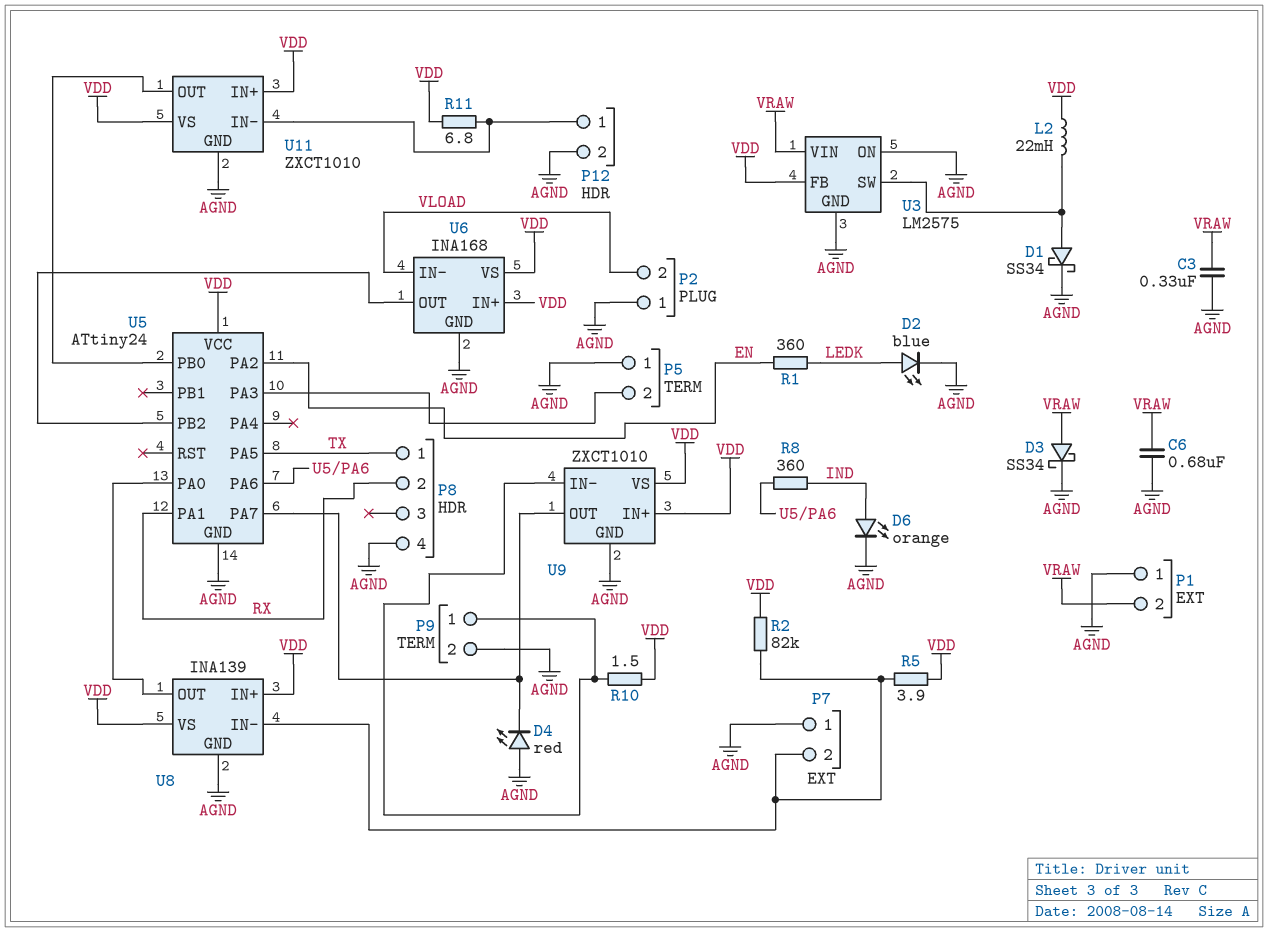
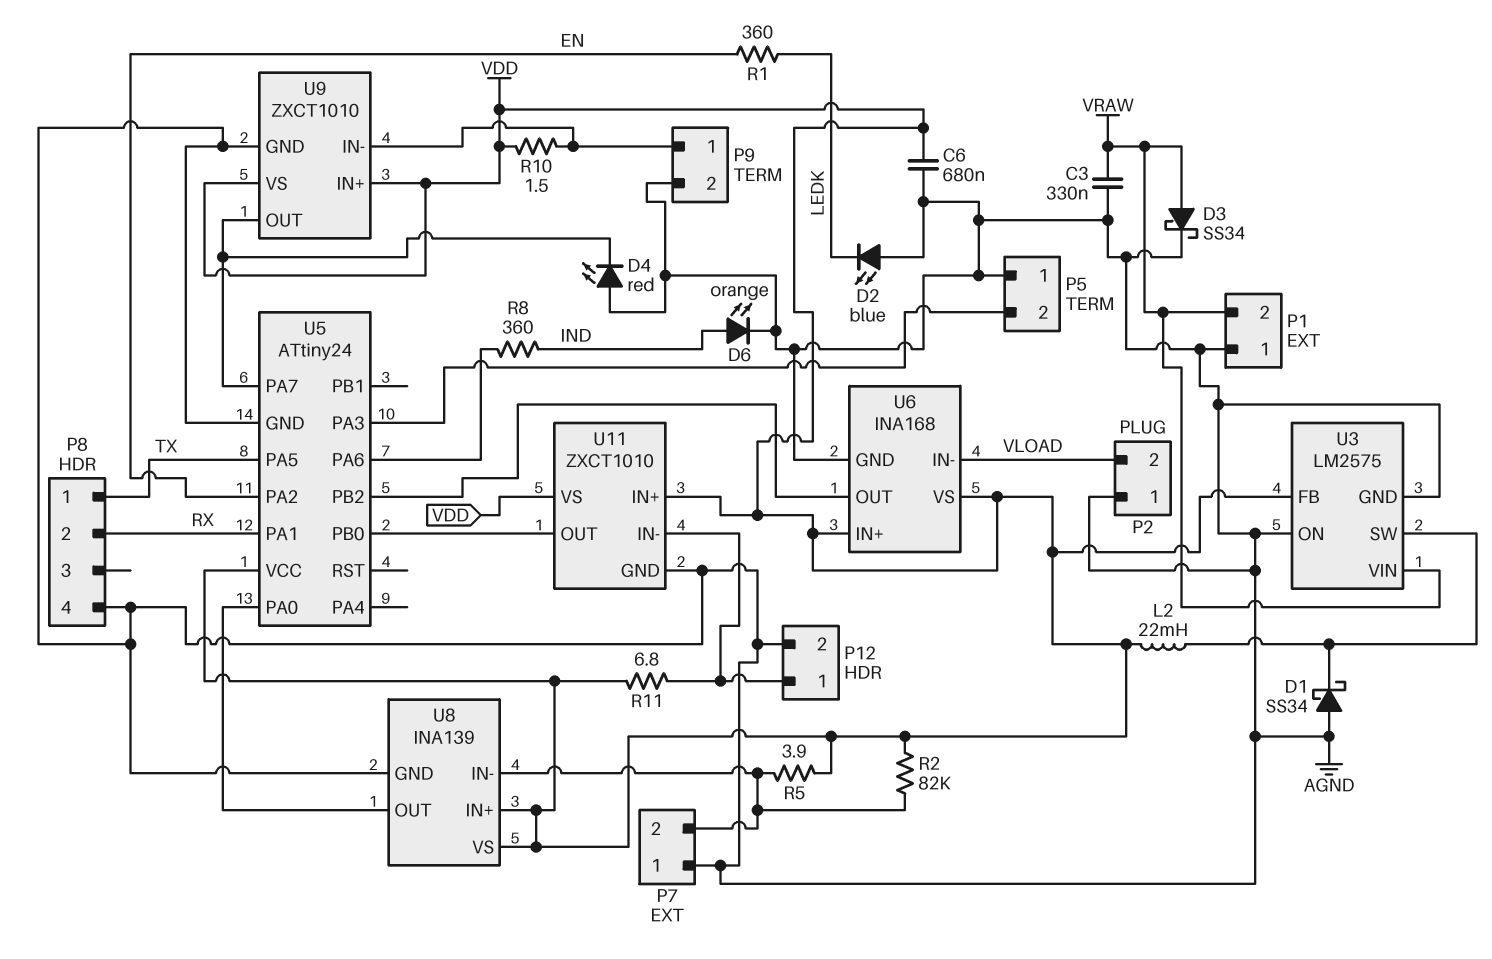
C6: 680nF (AGND, VRAW) -> 680nF (AGND, VDD)
D1: schottky SS34 (A U3/SW, K AGND) -> schottky SS34 (A AGND, K U3/SW)
D2: LED blue (A LEDK, K AGND) -> LED blue (A AGND, K LEDK)

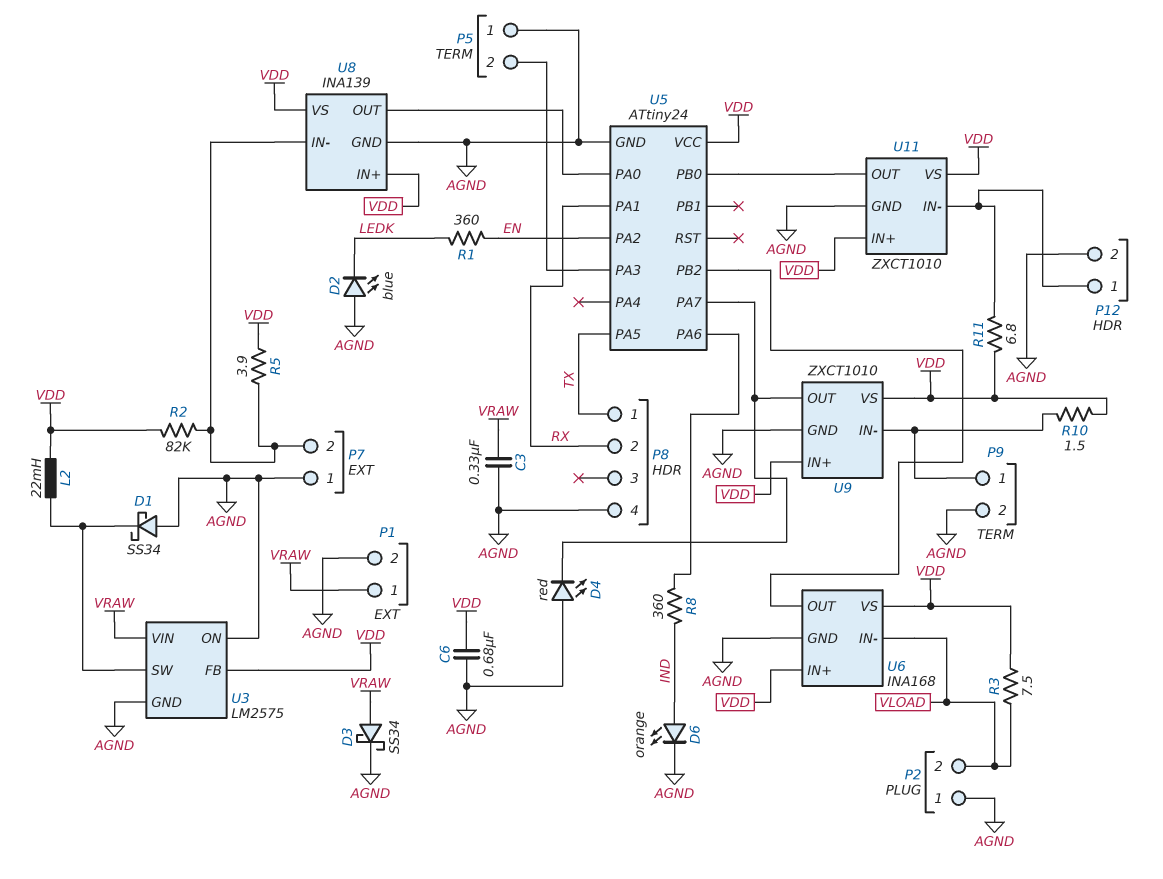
P1 pin 1: AGND -> VRAW
P1 pin 2: VRAW -> AGND
R3: none -> 7.5 (VDD, VLOAD)

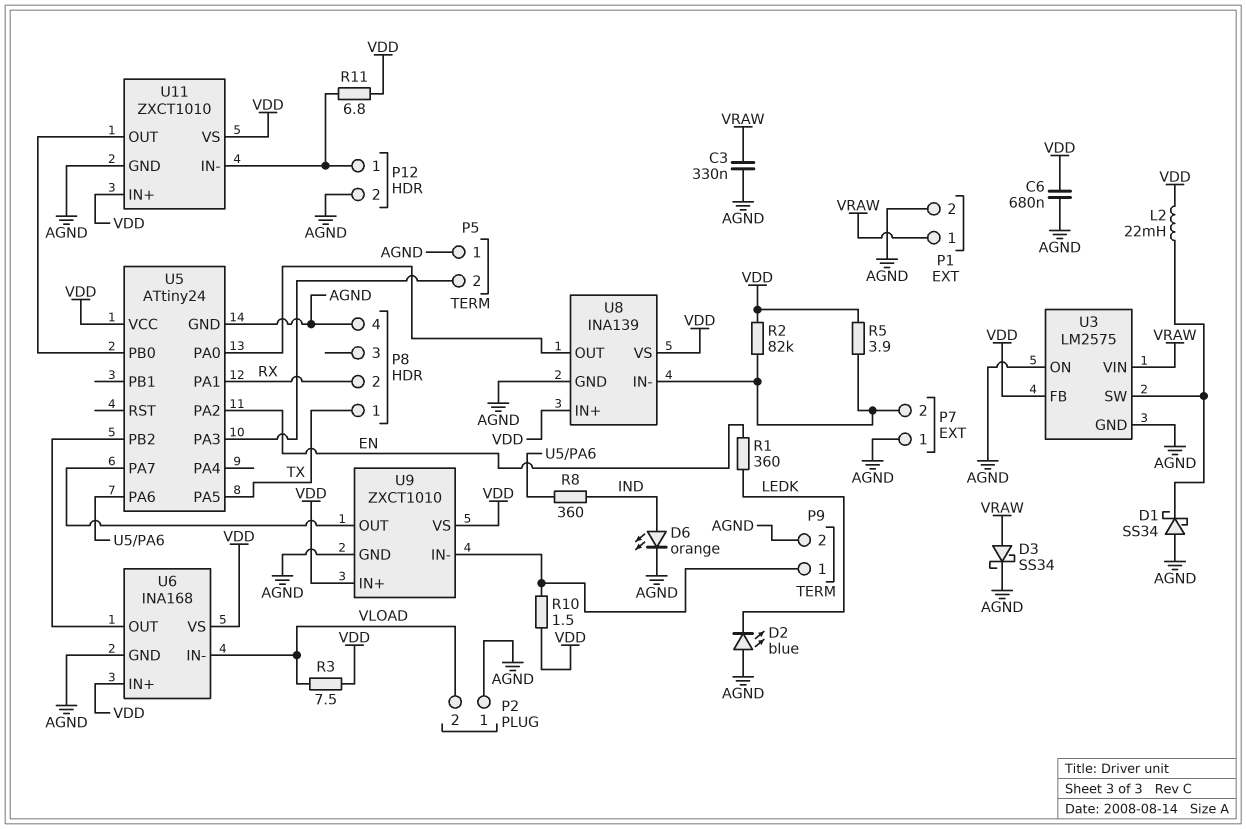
D4: LED red (A AGND, K U5/PA7) -> none

